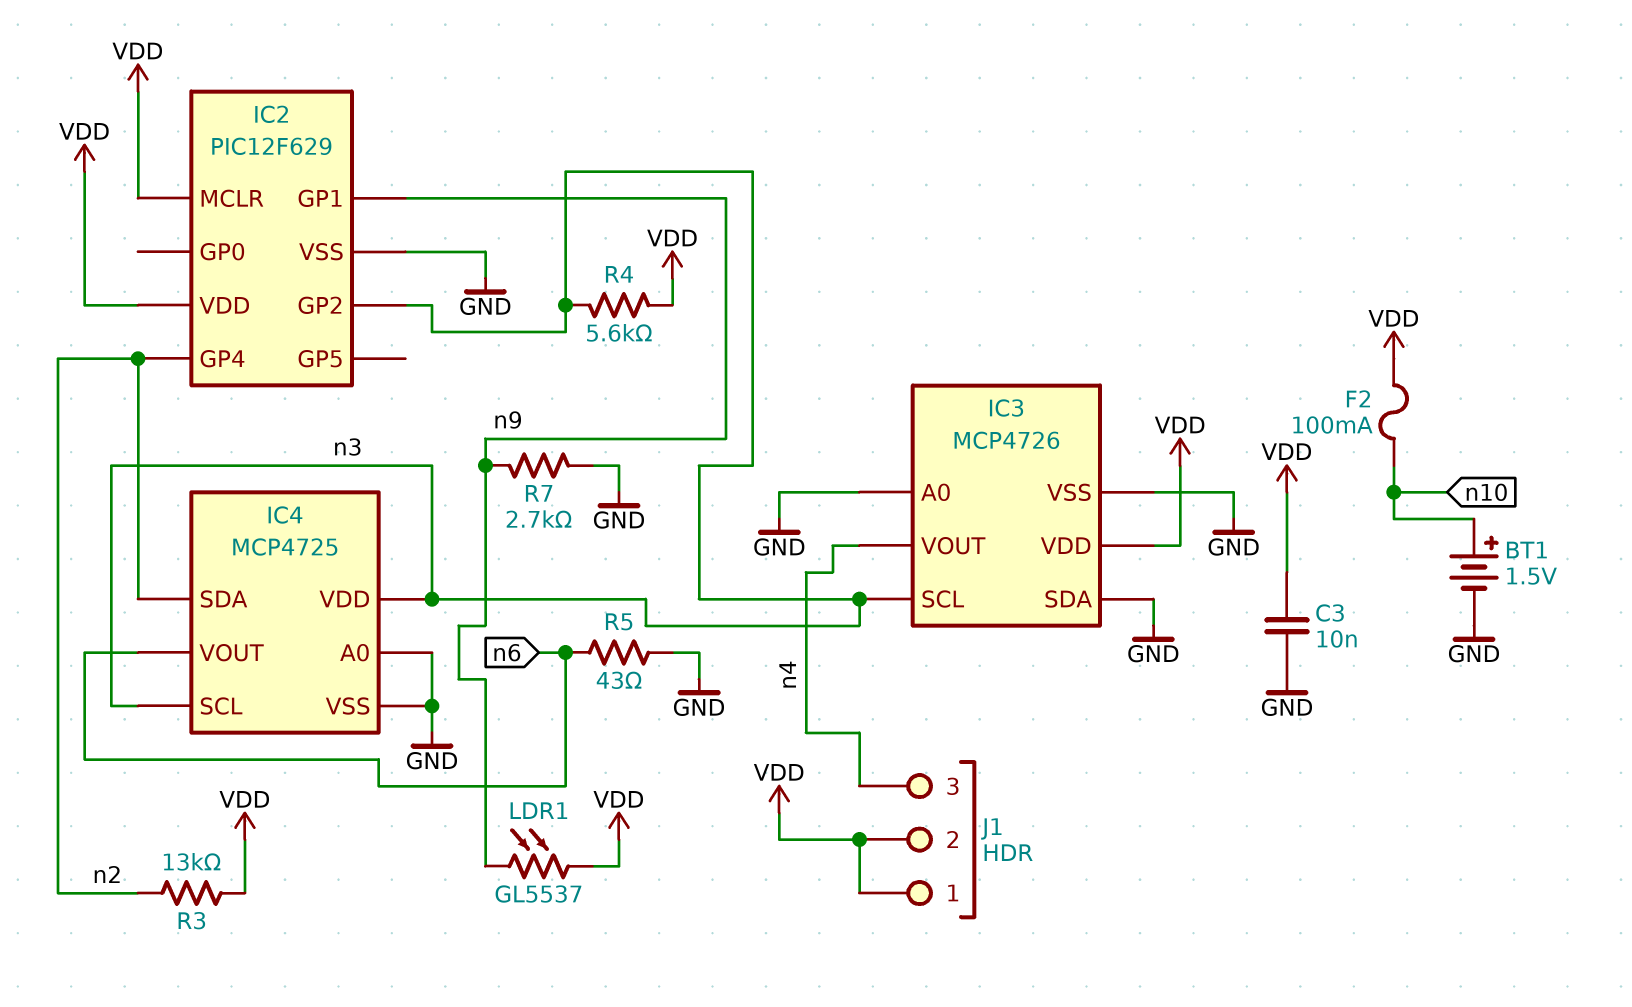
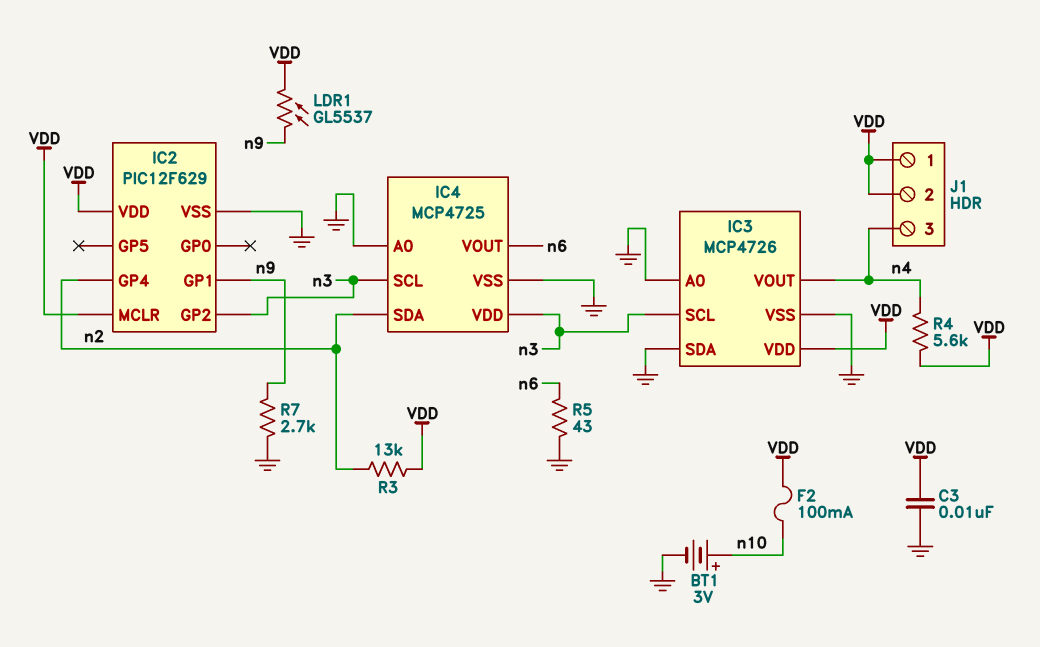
BT1: 1.5V (plus n10, minus GND) -> 3V (plus n10, minus GND)
R4: 5.6k (VDD, n3) -> 5.6k (VDD, n4)

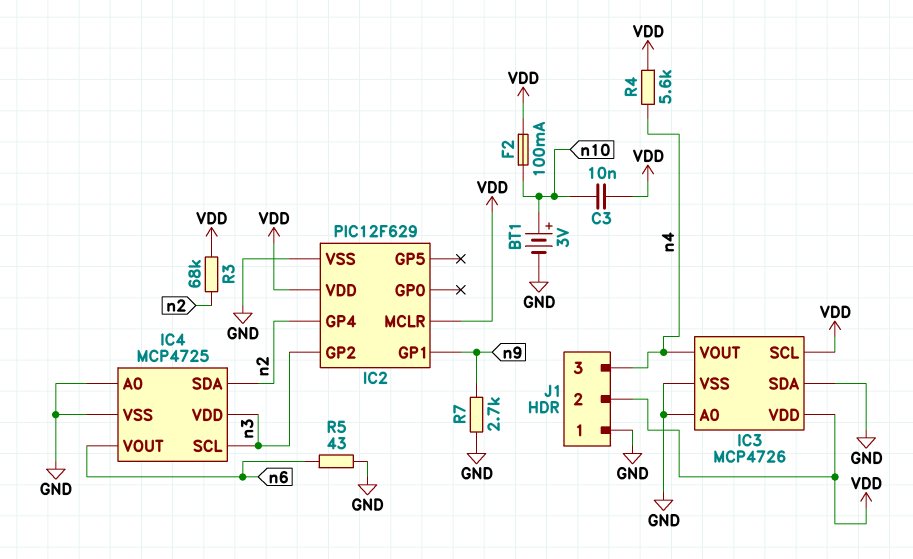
C3: 10nF (GND, VDD) -> 10nF (VDD, n10)
IC3 pin SCL: n3 -> VDD
J1 pin 1: VDD -> GND
LDR1: GL5537 (VDD, n9) -> none
R3: 13k (VDD, n2) -> 68k (VDD, n2)

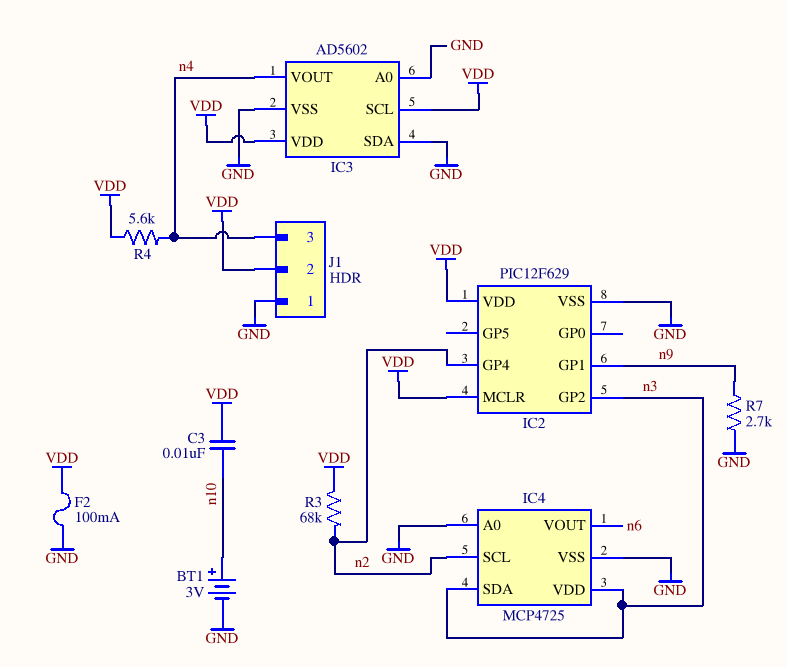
F2: 100mA (VDD, n10) -> 100mA (GND, VDD)
IC3: MCP4726 -> AD5602
IC4 pin SCL: n3 -> n2
IC4 pin SDA: n2 -> n3
R5: 43 (GND, n6) -> none

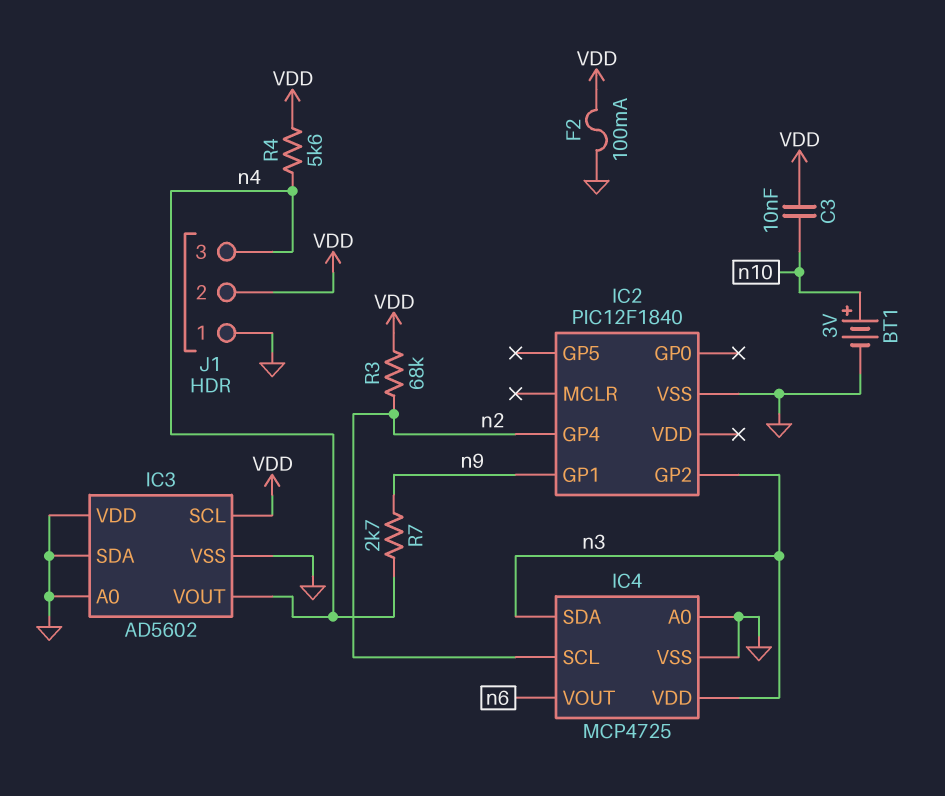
IC2: PIC12F629 -> PIC12F1840
IC2 pin MCLR: VDD -> none
IC2 pin VDD: VDD -> none
IC3 pin VDD: VDD -> GND
R7: 2.7k (GND, n9) -> 2.7k (n4, n9)

